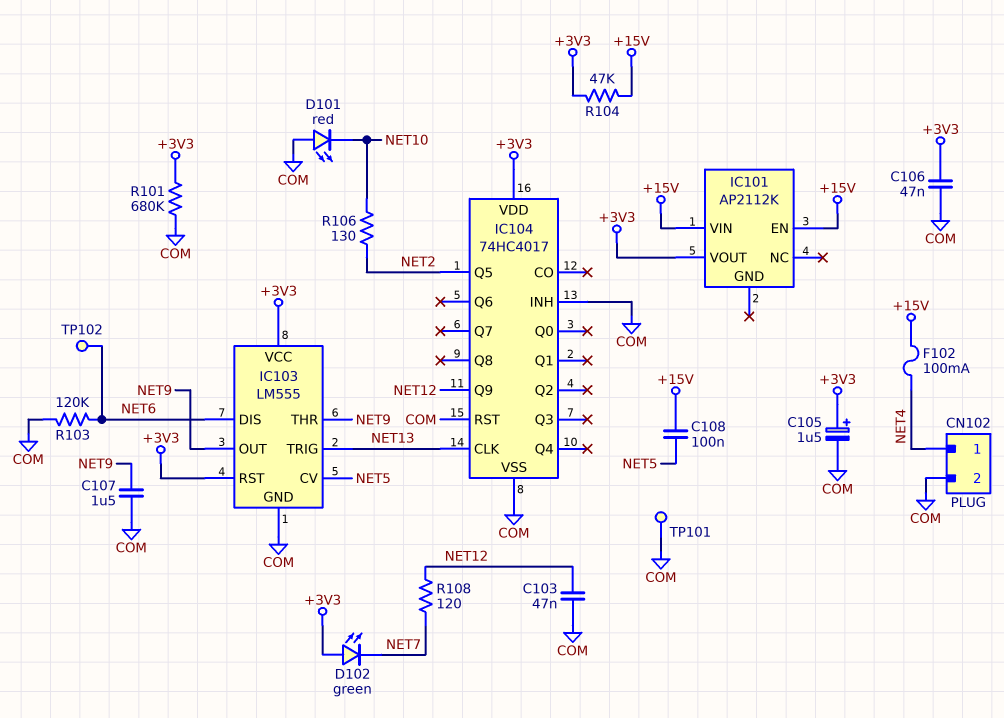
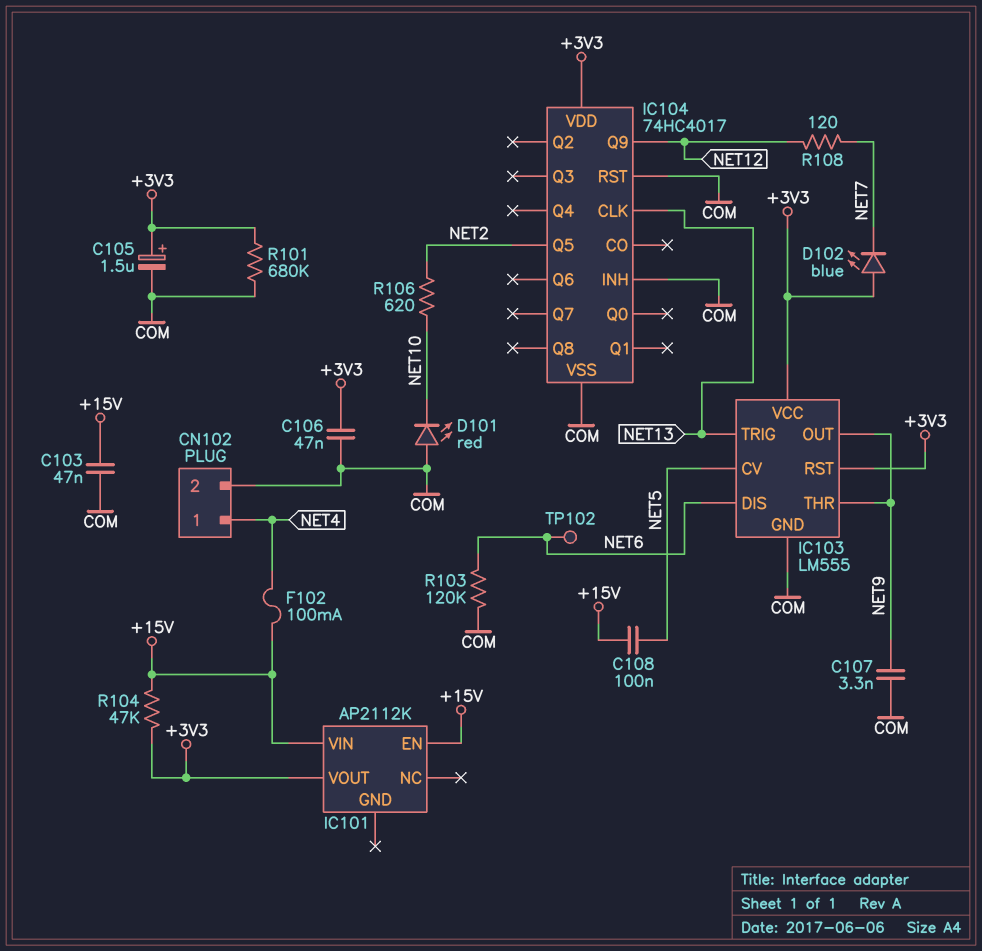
C103: 47nF (COM, NET12) -> 47nF (+15V, COM)
C107: 1.5uF (COM, NET9) -> 3.3nF (COM, NET9)
D102: LED green (A +3V3, K NET7) -> LED blue (A +3V3, K NET7)
R106: 130 (NET2, NET10) -> 620 (NET2, NET10)
TP101: test point (COM) -> none

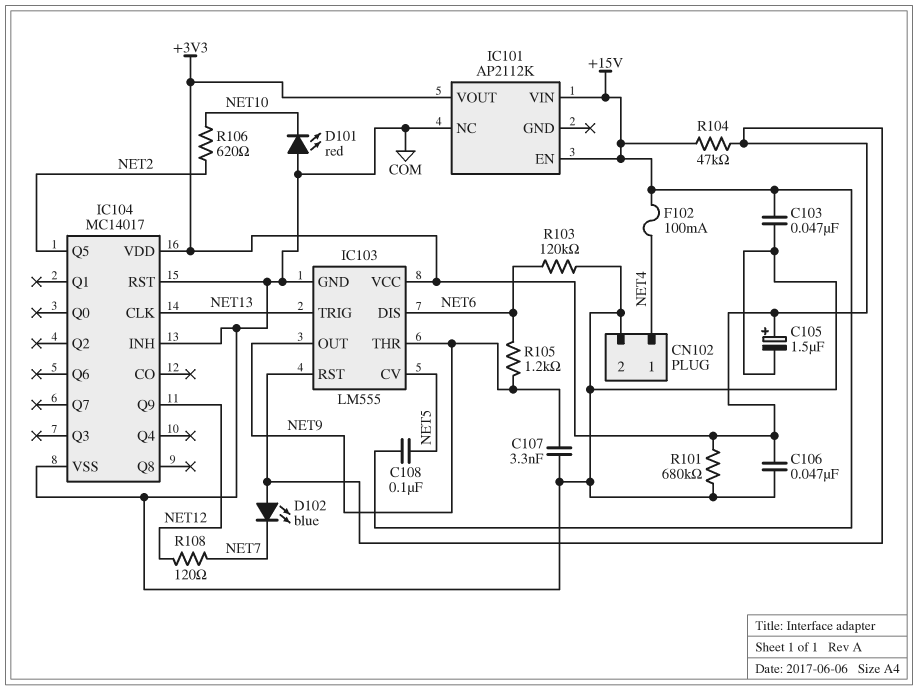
IC101 pin NC: none -> COM
IC104: 74HC4017 -> MC14017
R105: none -> 1.2k (NET6, NET9)
TP102: test point (NET6) -> none

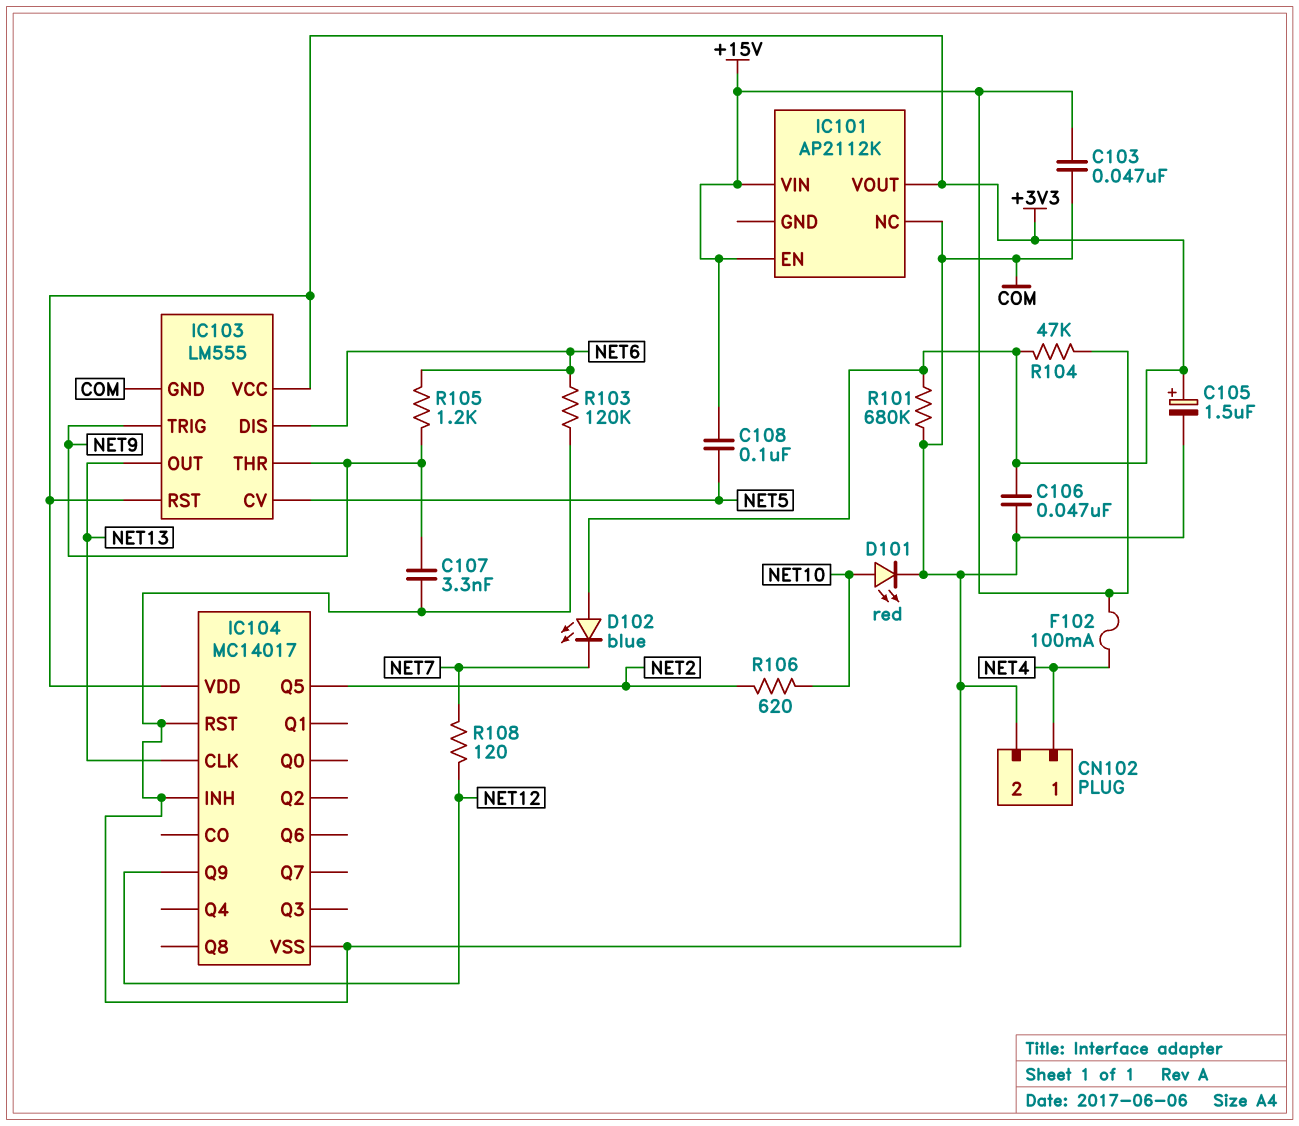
D101: LED red (A COM, K NET10) -> LED red (A NET10, K COM)
IC103 pin OUT: NET9 -> NET13
IC103 pin TRIG: NET13 -> NET9

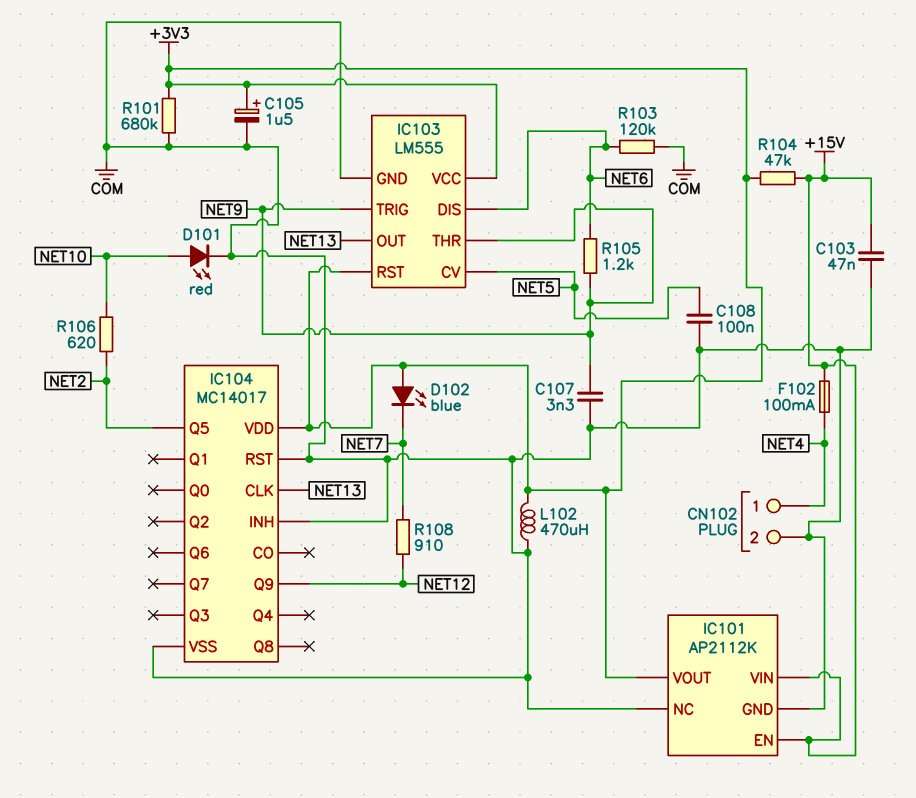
C106: 47nF (+3V3, COM) -> none
C108: 100nF (+15V, NET5) -> 100nF (COM, NET5)
IC101 pin GND: none -> COM
L102: none -> 470uH (+3V3, COM)
R108: 120 (NET7, NET12) -> 910 (NET7, NET12)

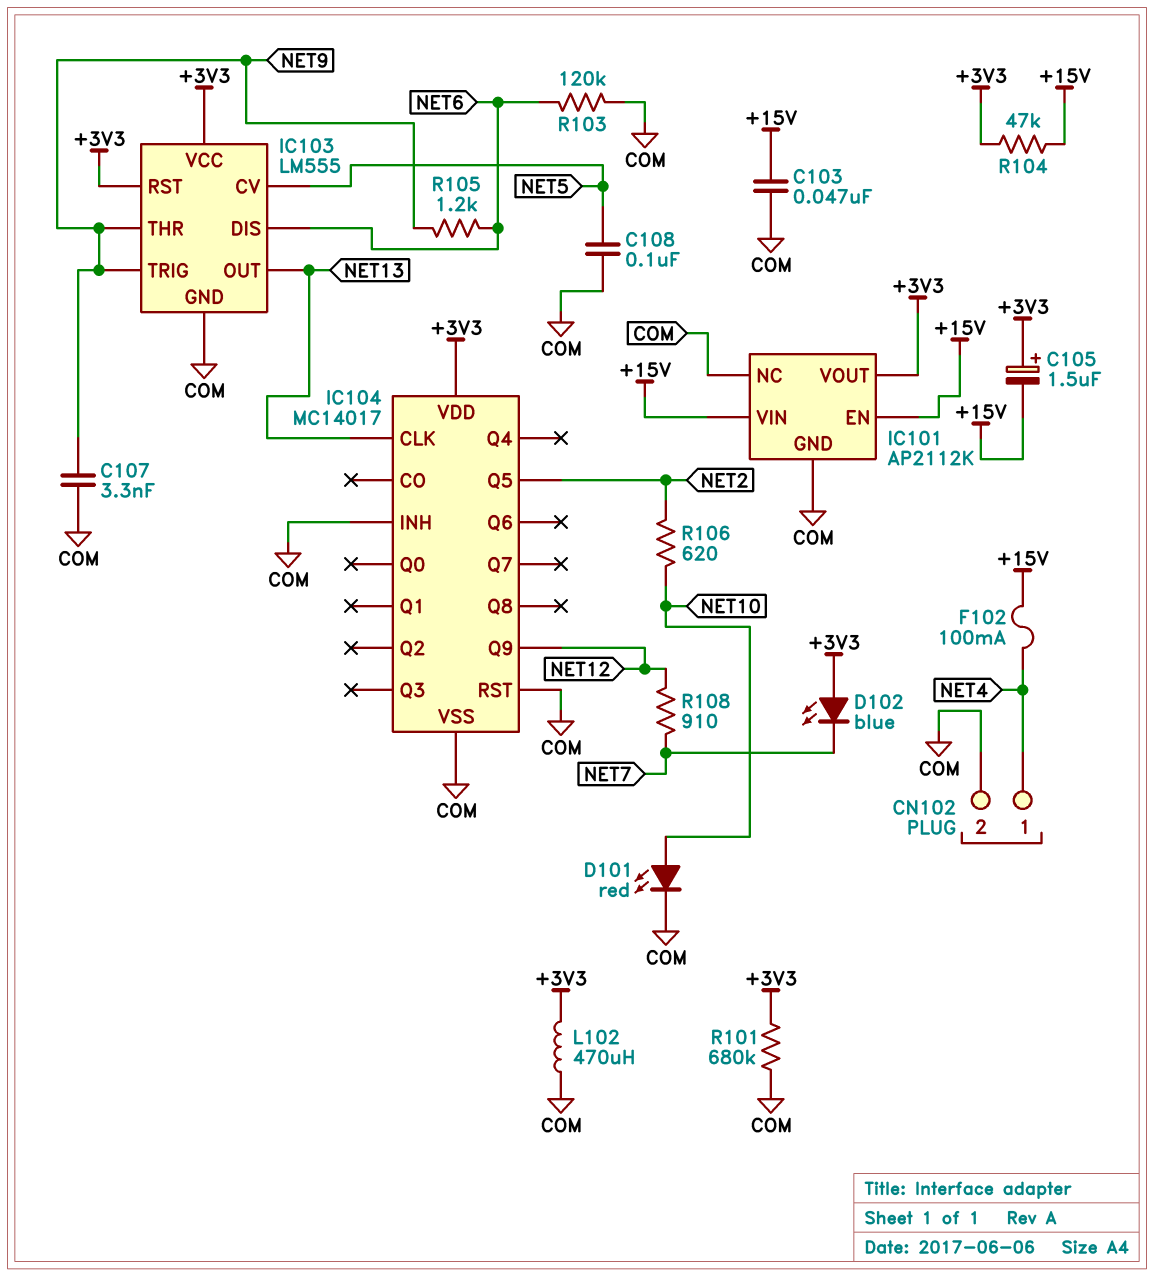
C105: 1.5uF (plus +3V3, minus COM) -> 1.5uF (plus +3V3, minus +15V)

